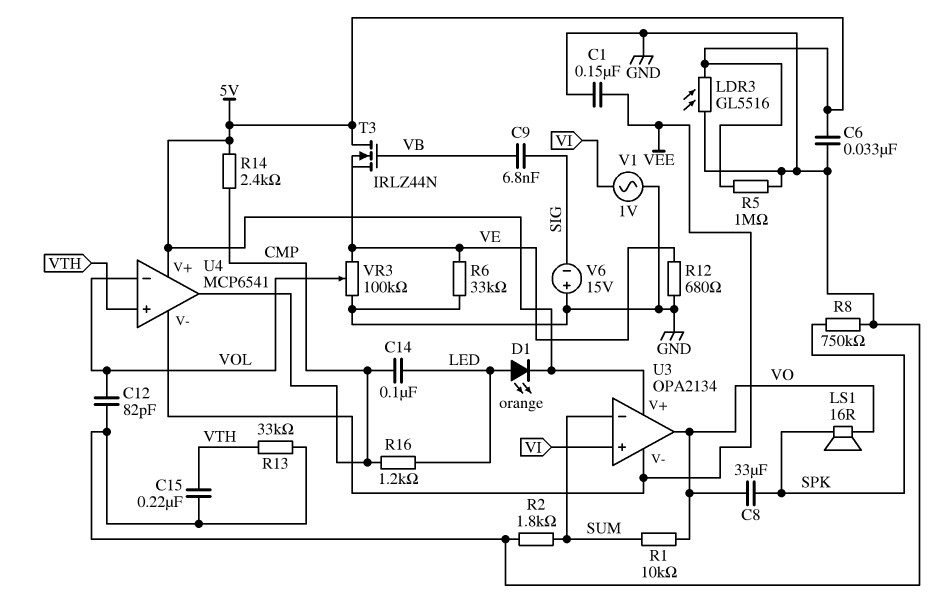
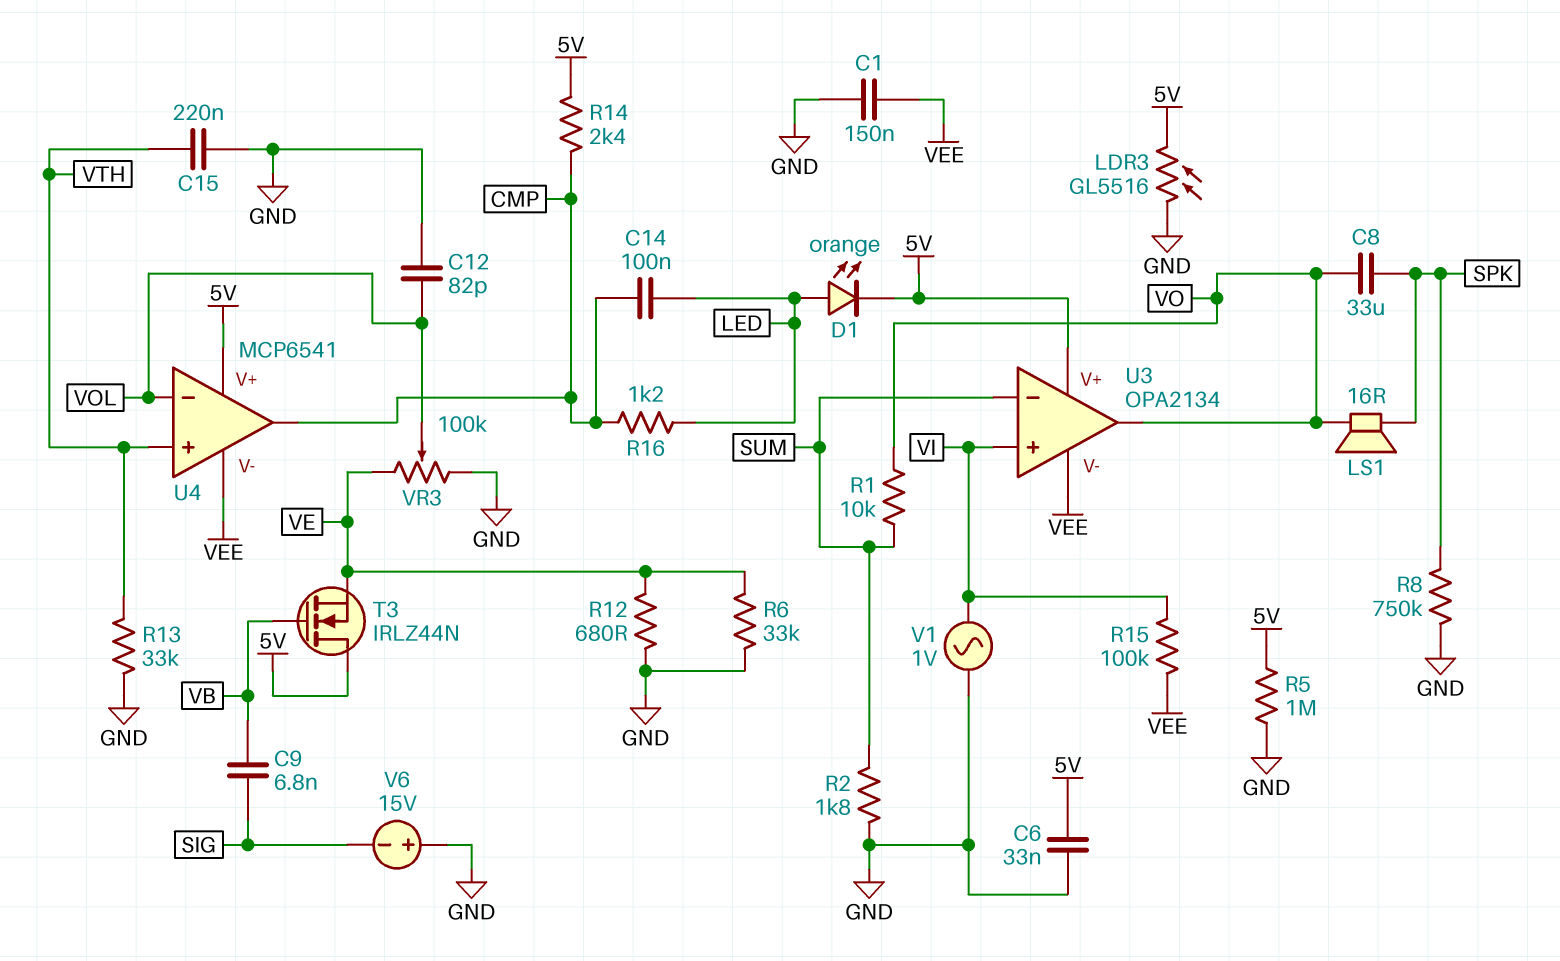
R15: none -> 100k (VEE, VI)

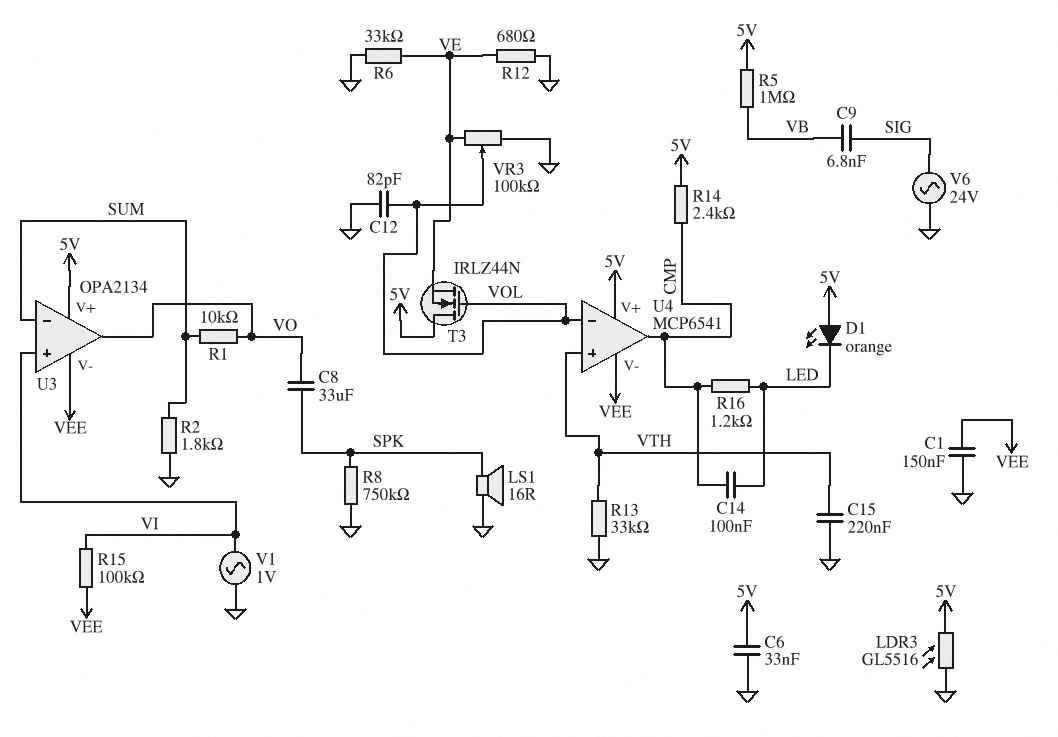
D1: LED orange (A LED, K 5V) -> LED orange (A 5V, K LED)
LS1: speaker 16R (SPK, VO) -> speaker 16R (GND, SPK)
R5: 1M (5V, GND) -> 1M (5V, VB)
T3: NMOS IRLZ44N (G VB, D 5V, S VE) -> NMOS IRLZ44N (G VOL, D 5V, S VE)
V6: 15V (plus GND, minus SIG) -> AC 24V (GND, SIG)

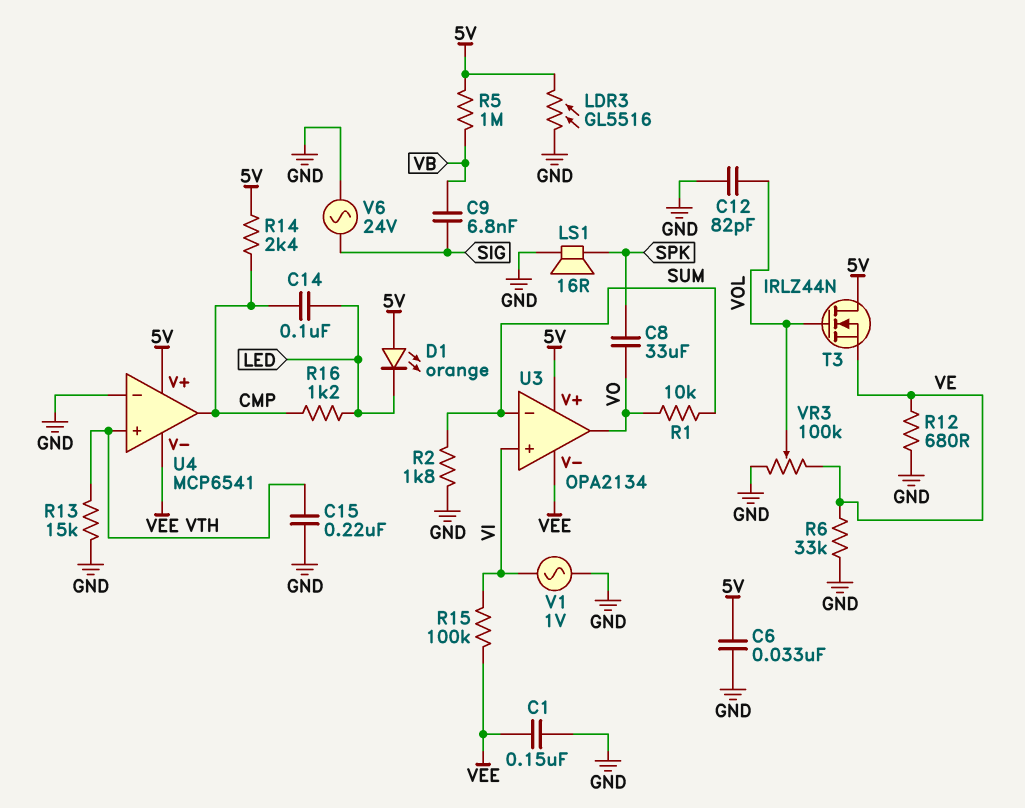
R8: 750k (GND, SPK) -> none
R13: 33k (GND, VTH) -> 15k (GND, VTH)
U4 pin in-: VOL -> GND

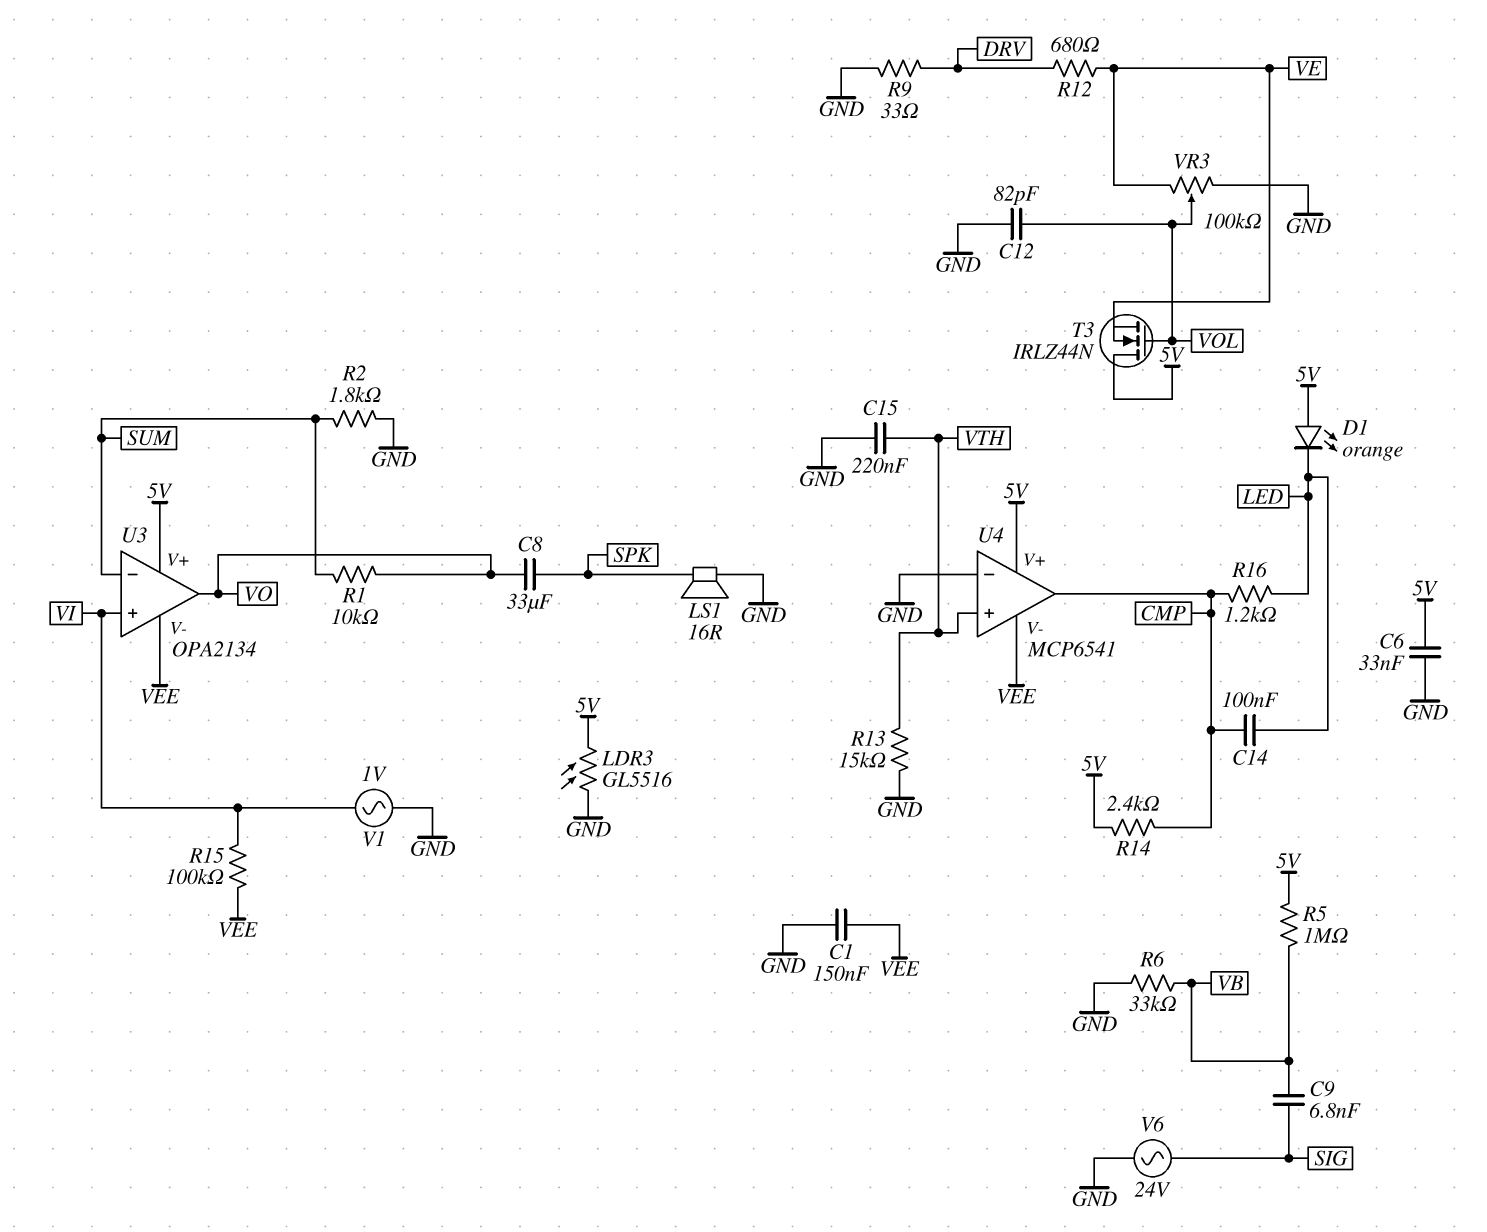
R6: 33k (GND, VE) -> 33k (GND, VB)
R9: none -> 33 (DRV, GND)
R12: 680 (GND, VE) -> 680 (DRV, VE)

